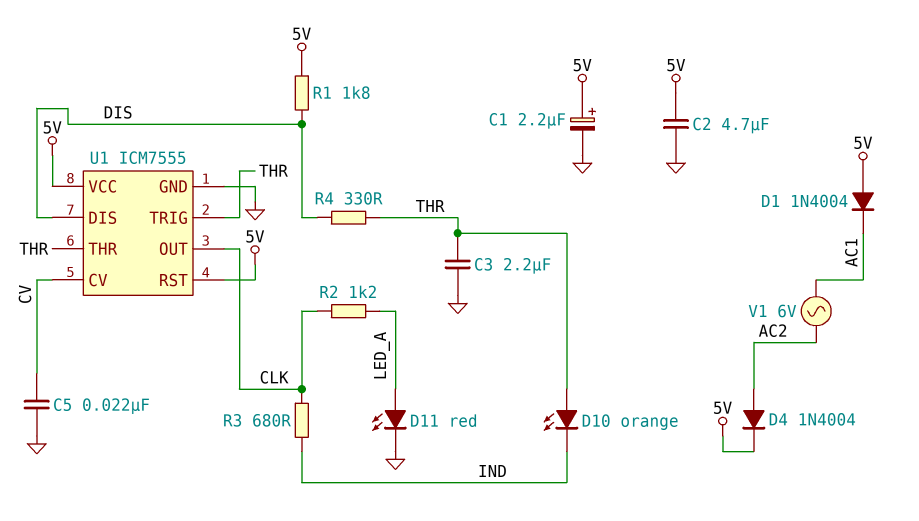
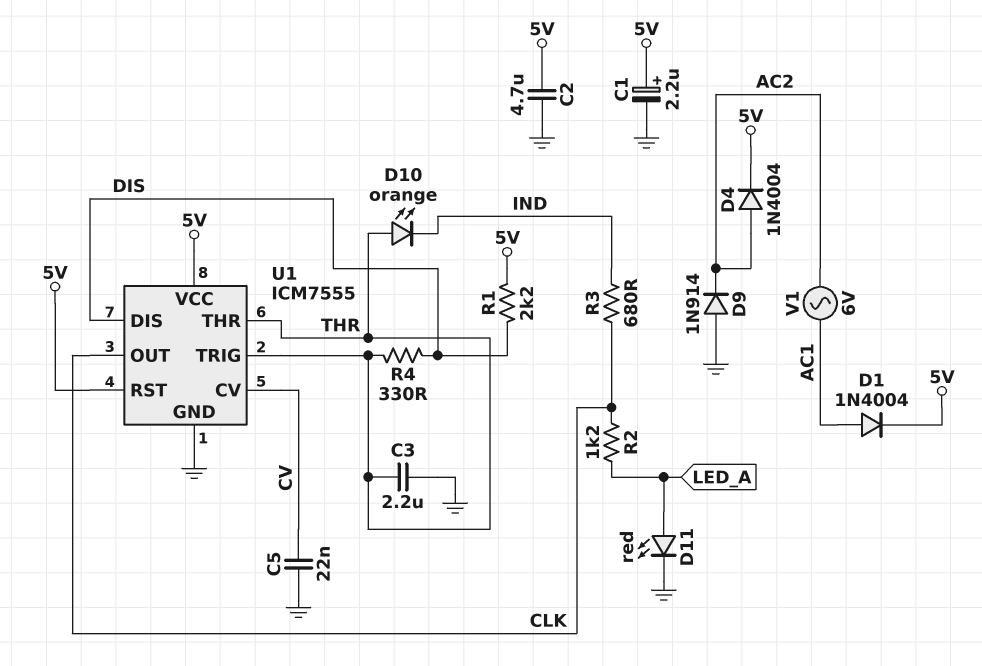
D1: diode 1N4004 (A 5V, K AC1) -> diode 1N4004 (A AC1, K 5V)
D9: none -> diode 1N914 (A GND, K AC2)
R1: 1.8k (5V, DIS) -> 2.2k (5V, DIS)

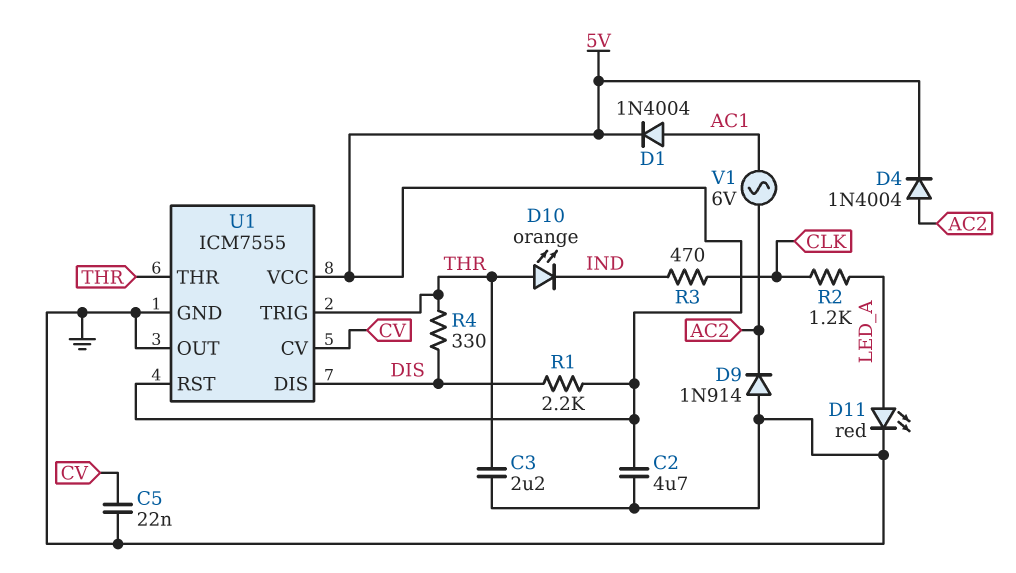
C1: 2.2uF (plus 5V, minus GND) -> none
R3: 680 (CLK, IND) -> 470 (CLK, IND)
U1 pin OUT: CLK -> GND

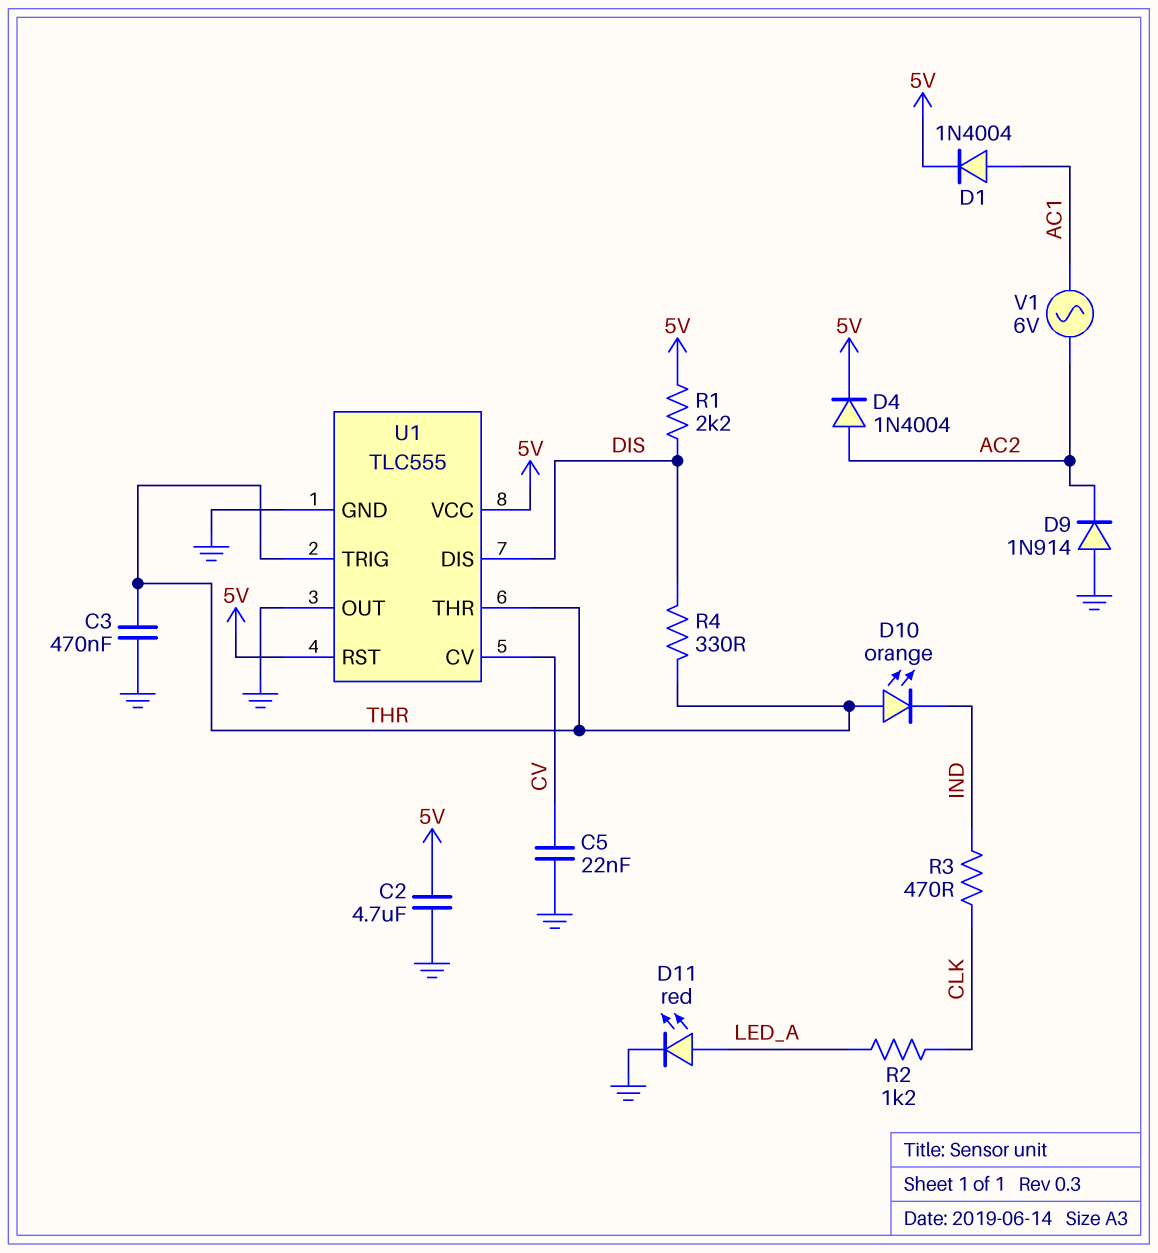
C3: 2.2uF (GND, THR) -> 470nF (GND, THR)
U1: ICM7555 -> TLC555

